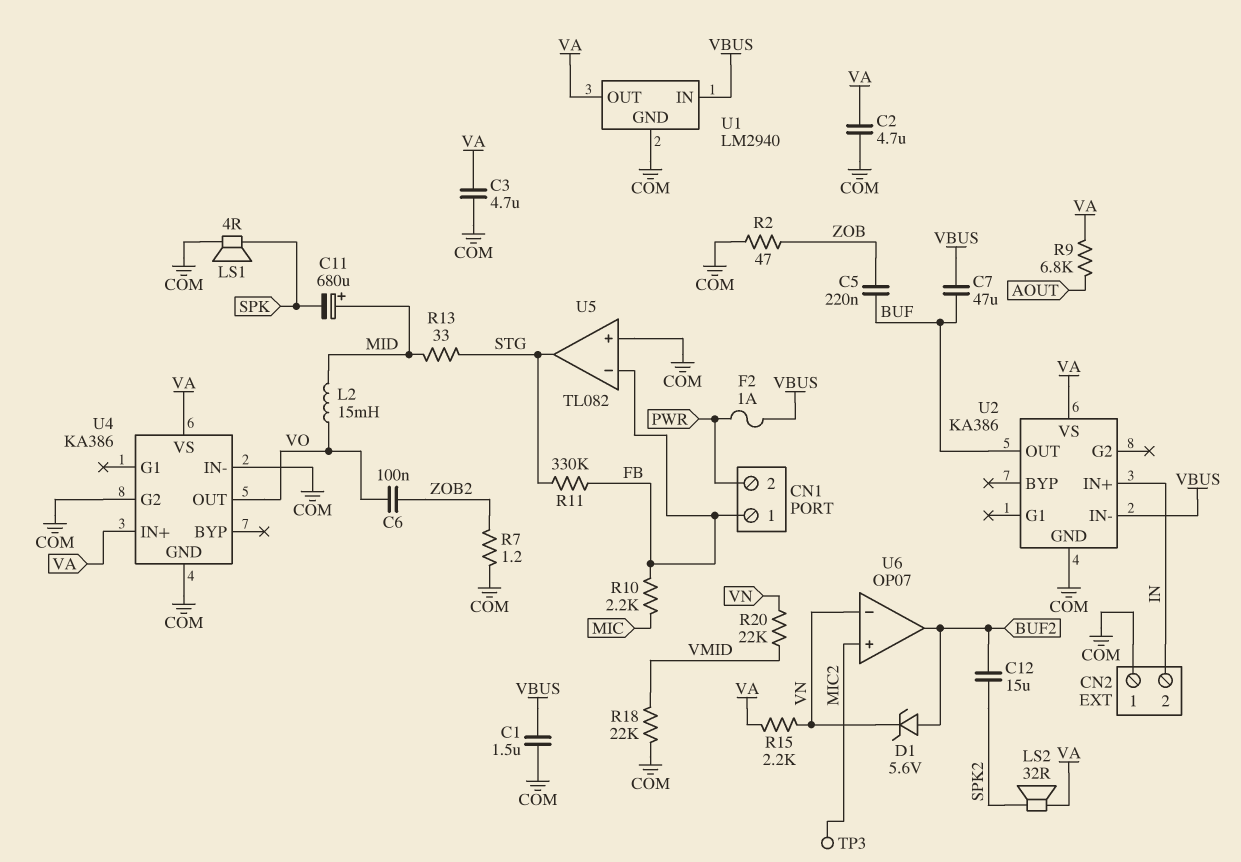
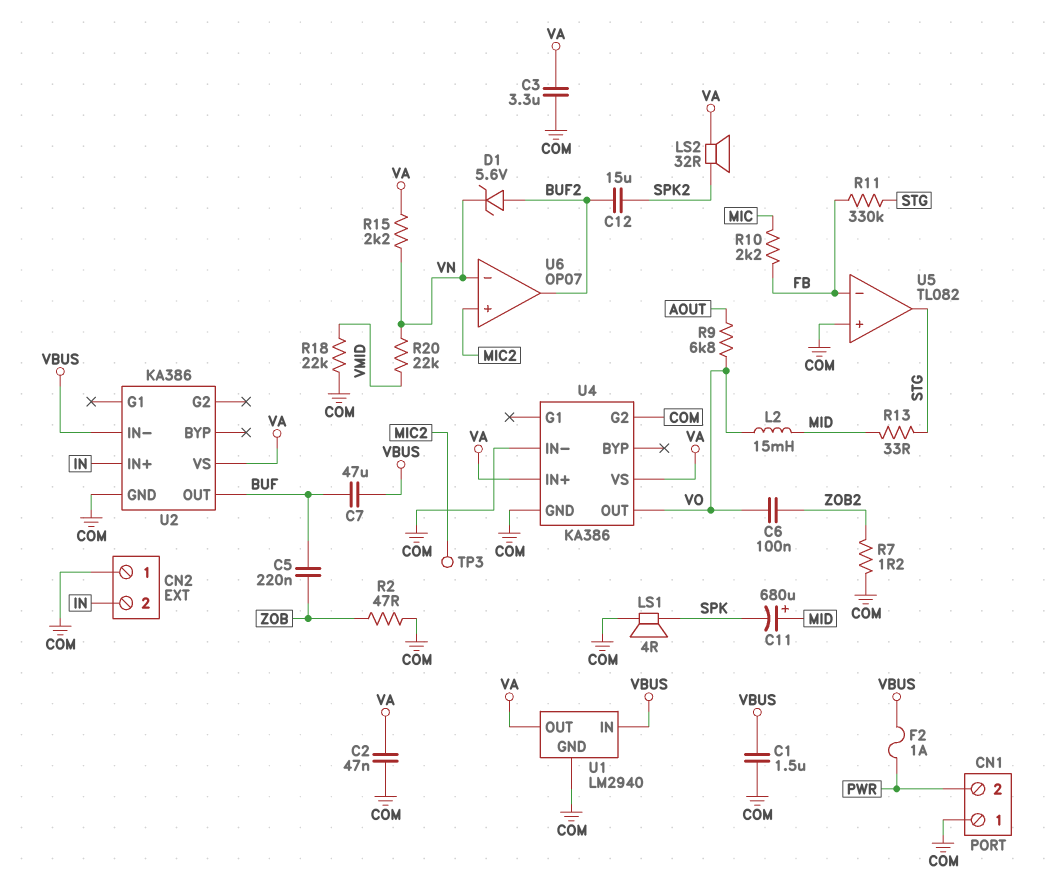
C2: 4.7uF (COM, VA) -> 47nF (COM, VA)
C3: 4.7uF (COM, VA) -> 3.3uF (COM, VA)
CN1 pin 1: FB -> COM
R9: 6.8k (AOUT, VA) -> 6.8k (AOUT, VO)

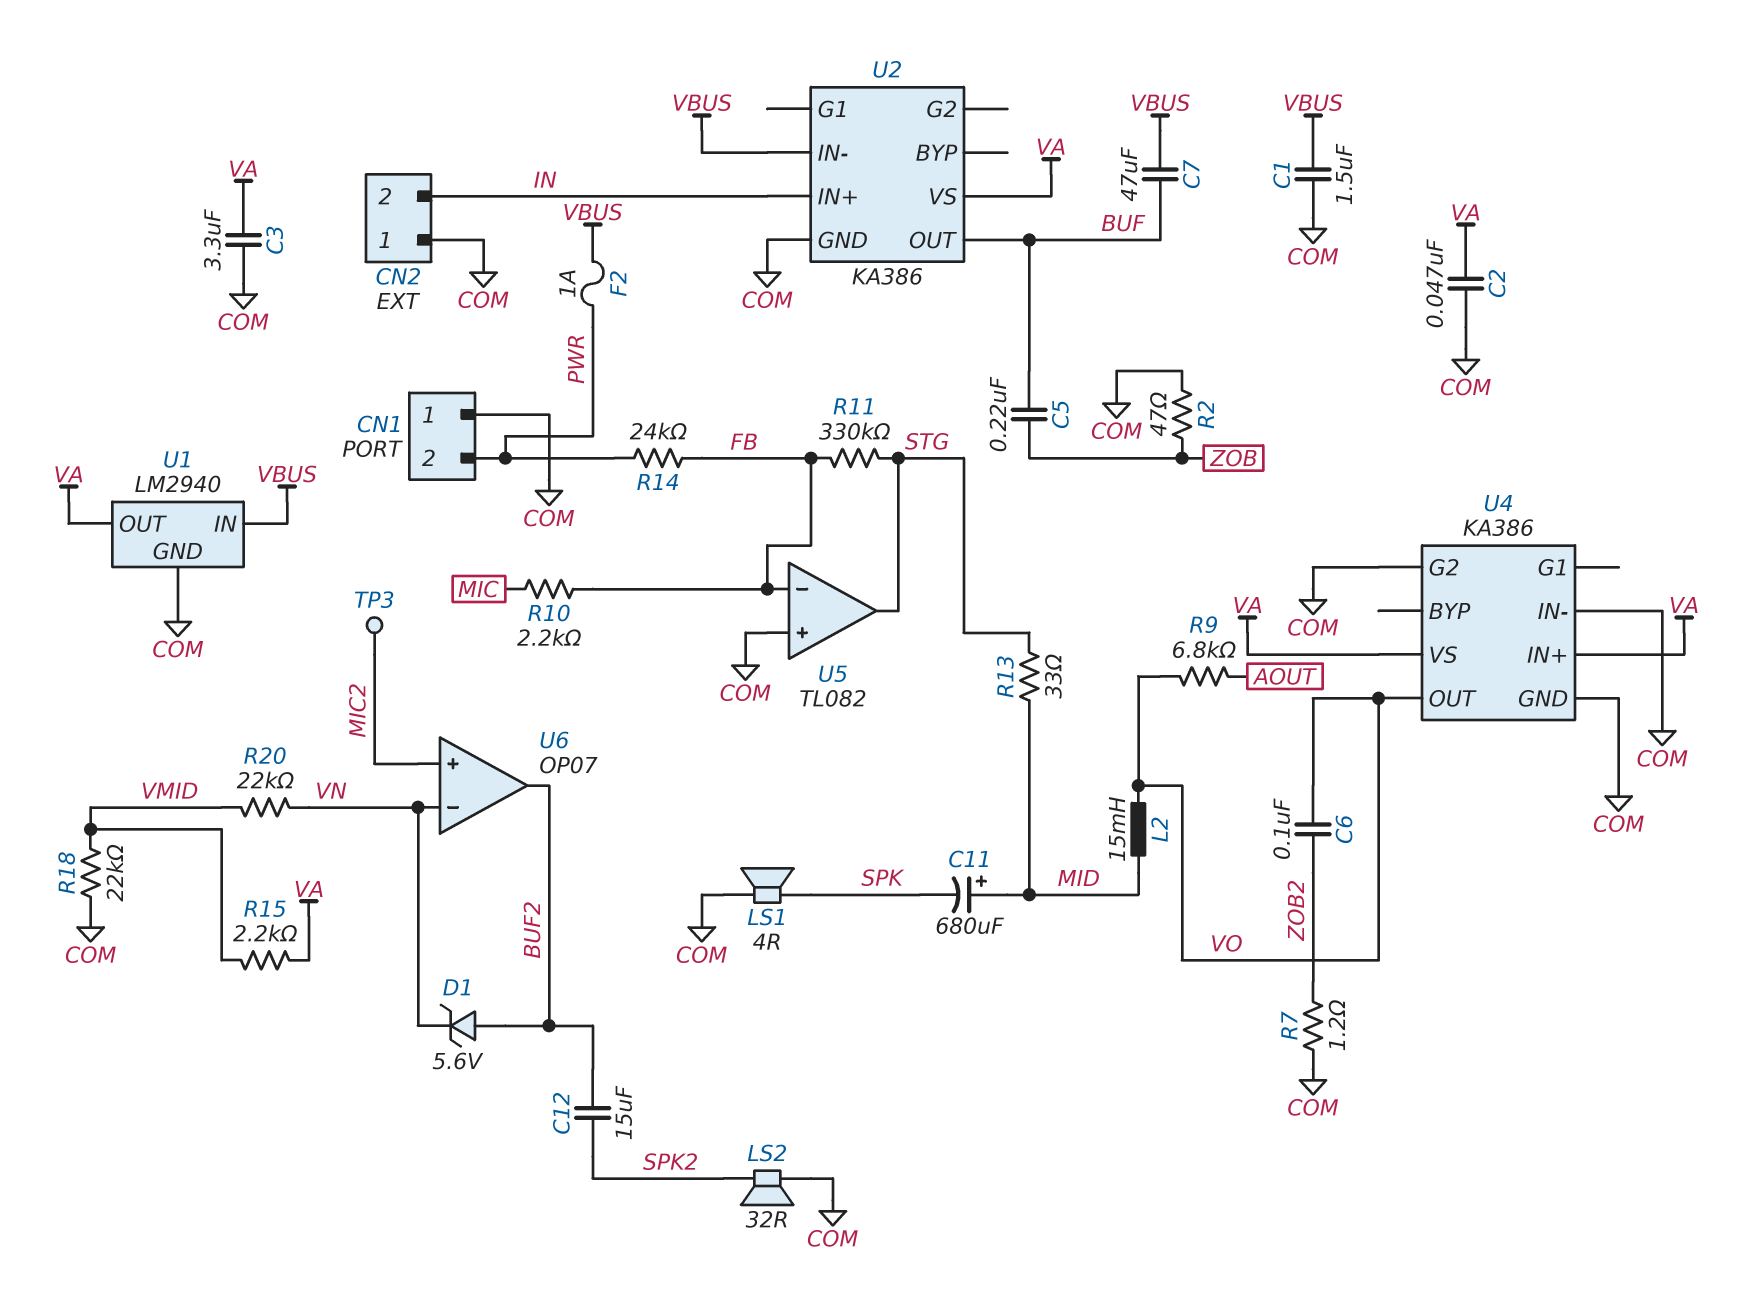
LS2: speaker 32R (SPK2, VA) -> speaker 32R (COM, SPK2)
R14: none -> 24k (FB, PWR)
R15: 2.2k (VA, VN) -> 2.2k (VA, VMID)

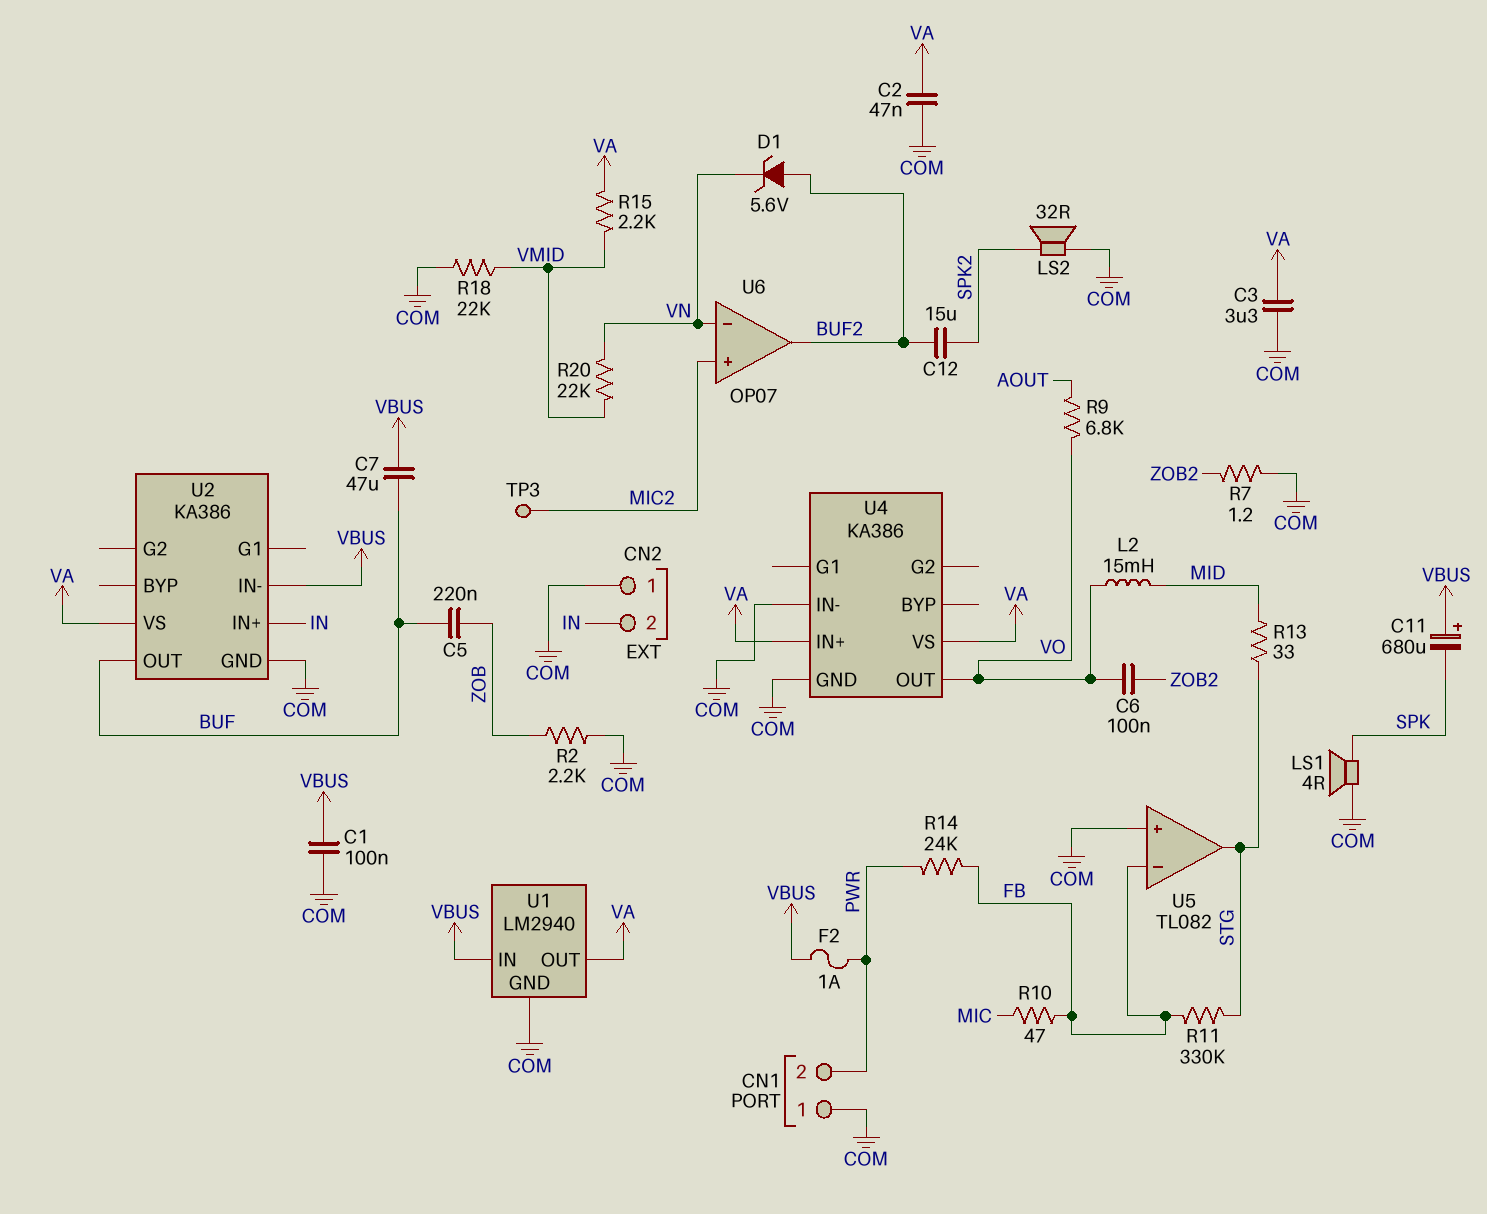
C1: 1.5uF (COM, VBUS) -> 100nF (COM, VBUS)
C11: 680uF (plus MID, minus SPK) -> 680uF (plus VBUS, minus SPK)
R2: 47 (COM, ZOB) -> 2.2k (COM, ZOB)
R10: 2.2k (FB, MIC) -> 47 (FB, MIC)
U4 pin G2: COM -> none

